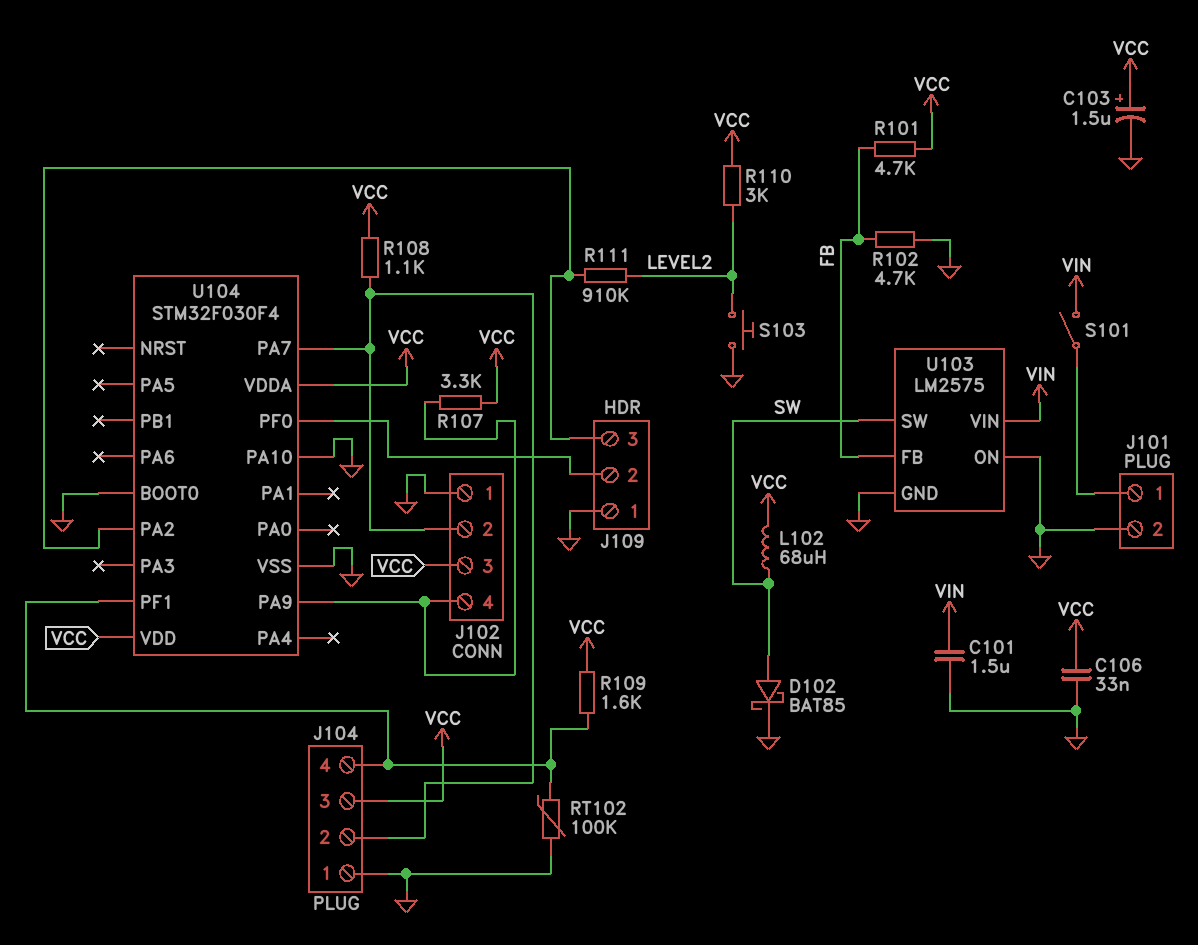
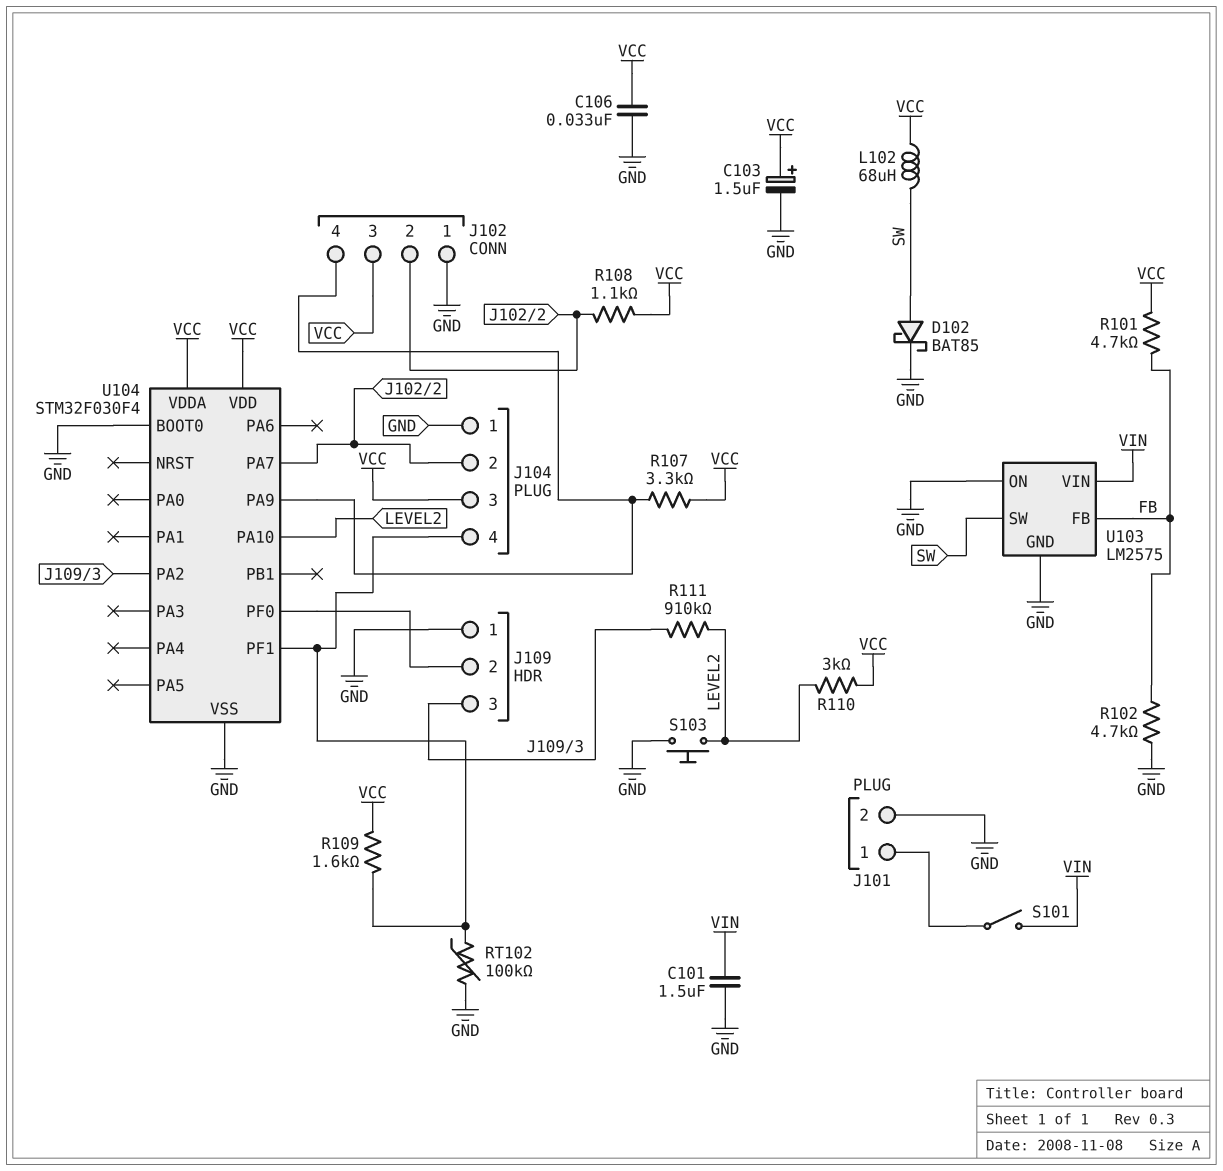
U104 pin PA10: GND -> LEVEL2

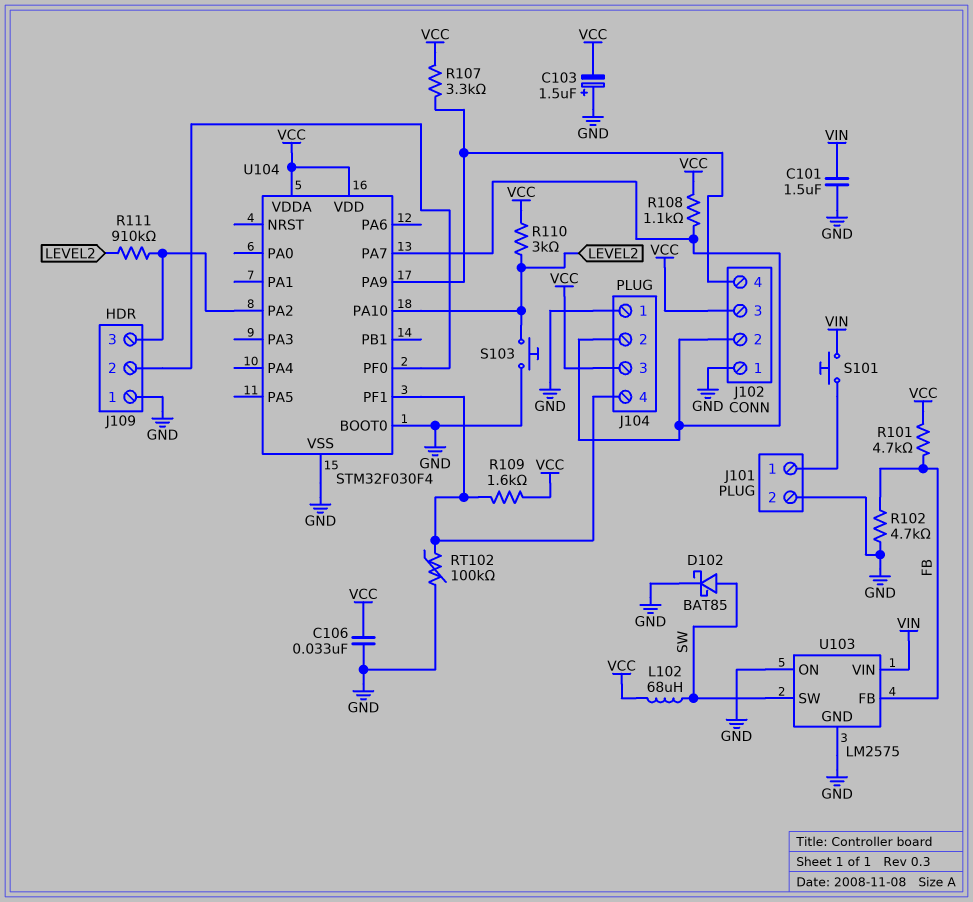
C103: 1.5uF (plus VCC, minus GND) -> 1.5uF (plus GND, minus VCC)
S101: switch (J101/1, VIN) -> button (J101/1, VIN)

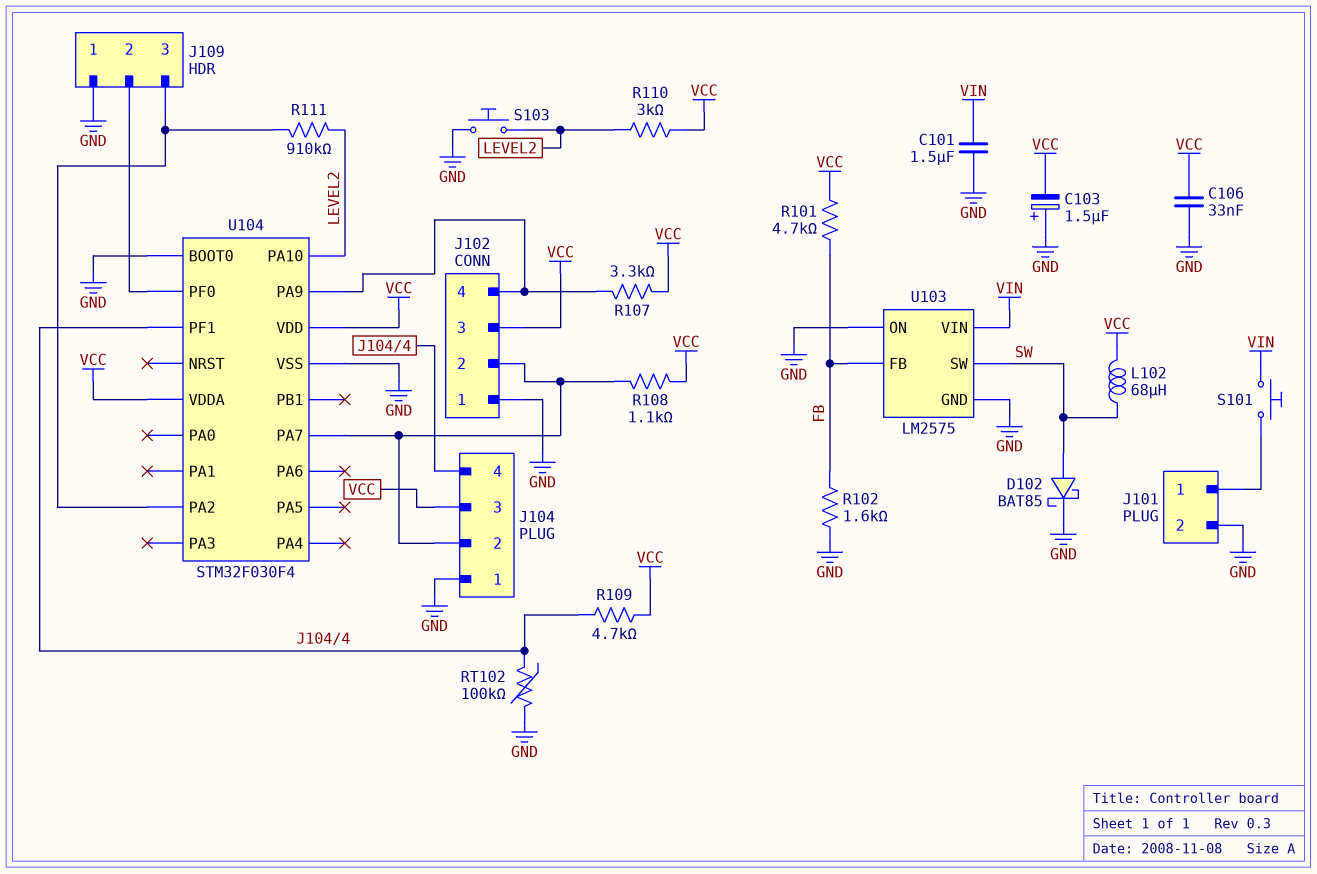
R102: 4.7k (FB, GND) -> 1.6k (FB, GND)
R109: 1.6k (J104/4, VCC) -> 4.7k (J104/4, VCC)

